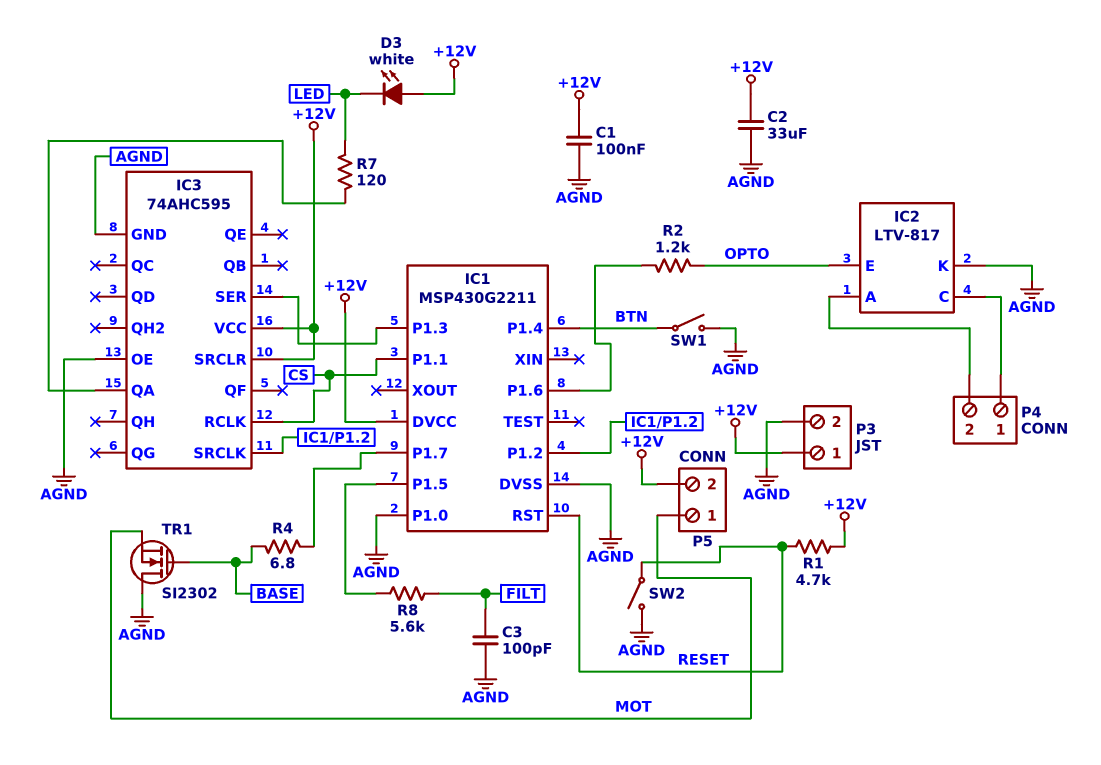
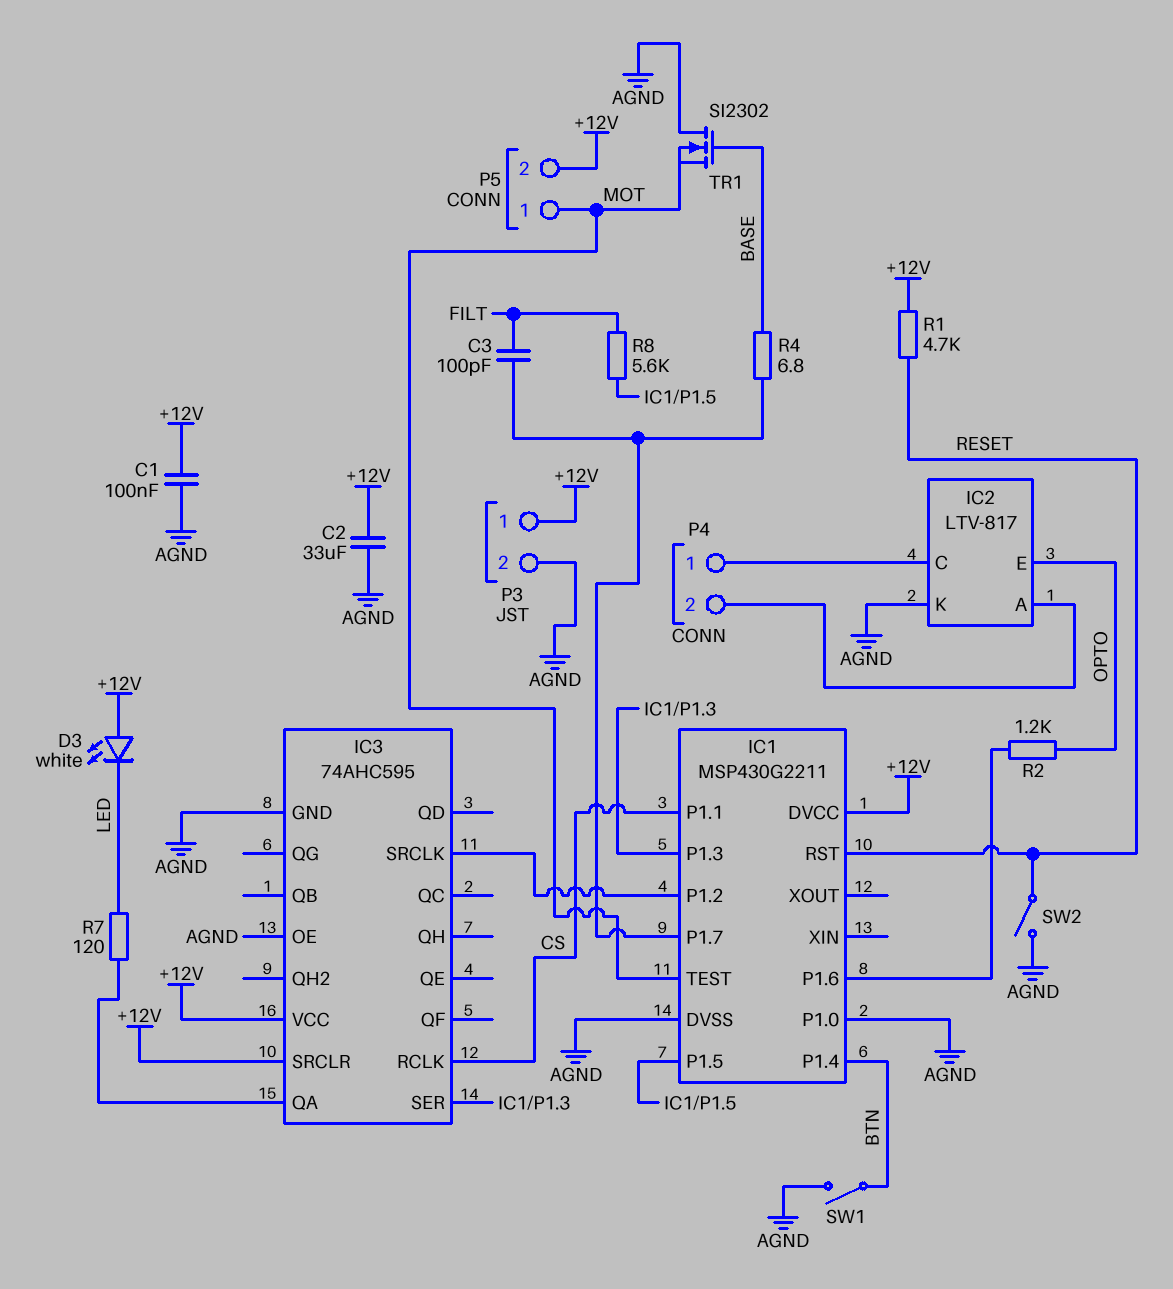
C3: 100pF (AGND, FILT) -> 100pF (FILT, IC1/P1.7)
IC1 pin TEST: none -> MOT

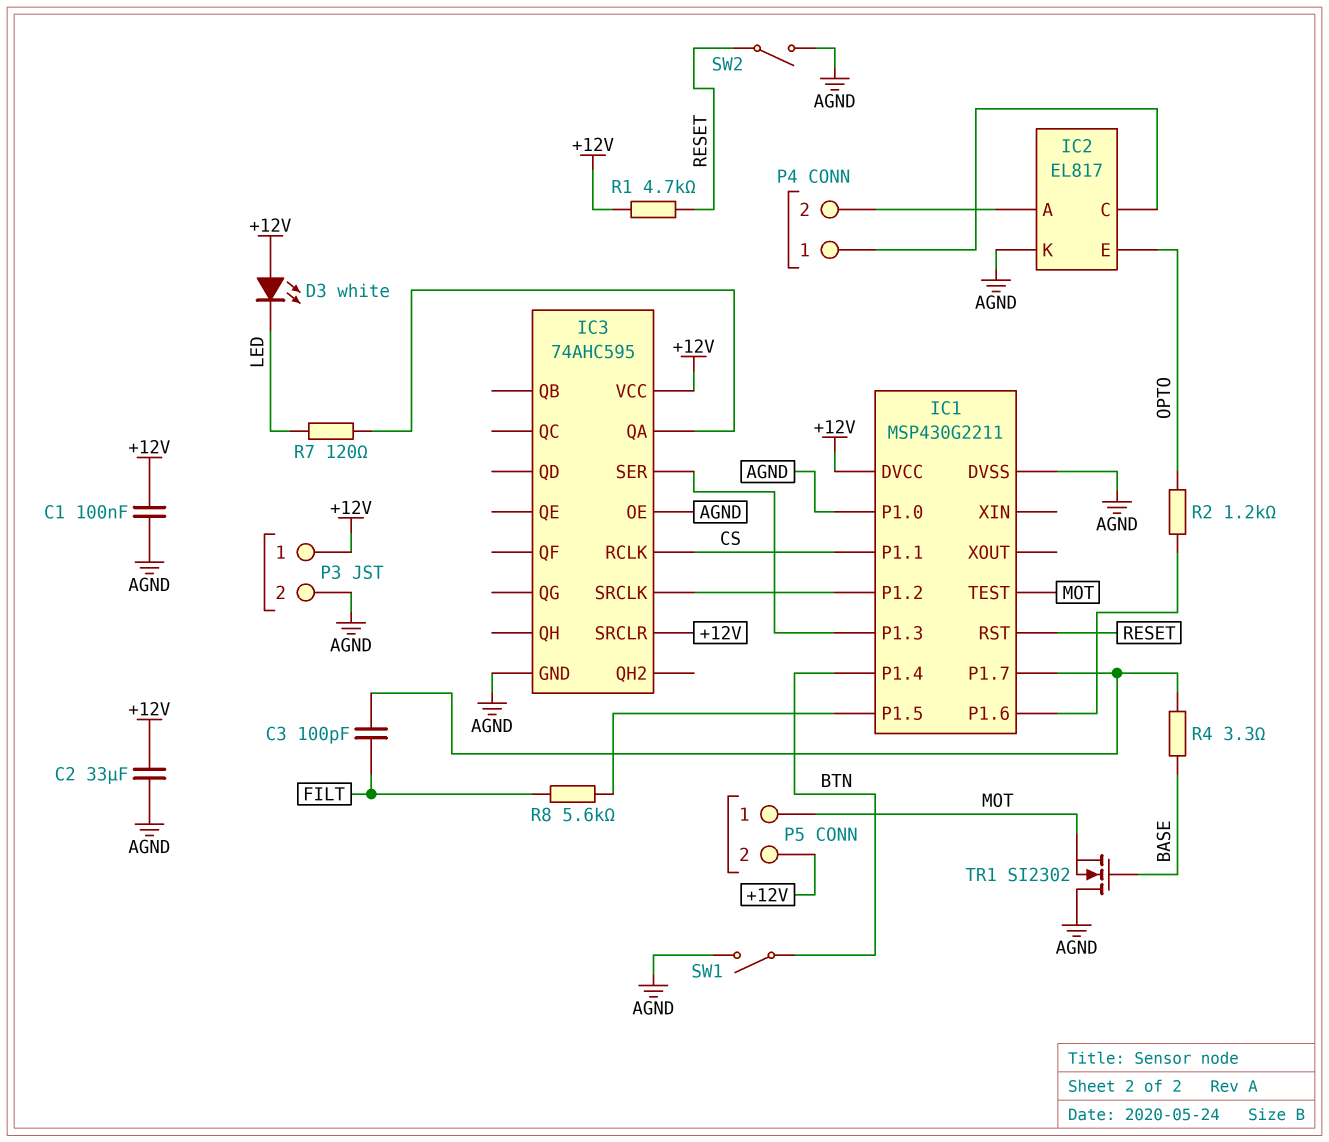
IC2: LTV-817 -> EL817
R4: 6.8 (BASE, IC1/P1.7) -> 3.3 (BASE, IC1/P1.7)

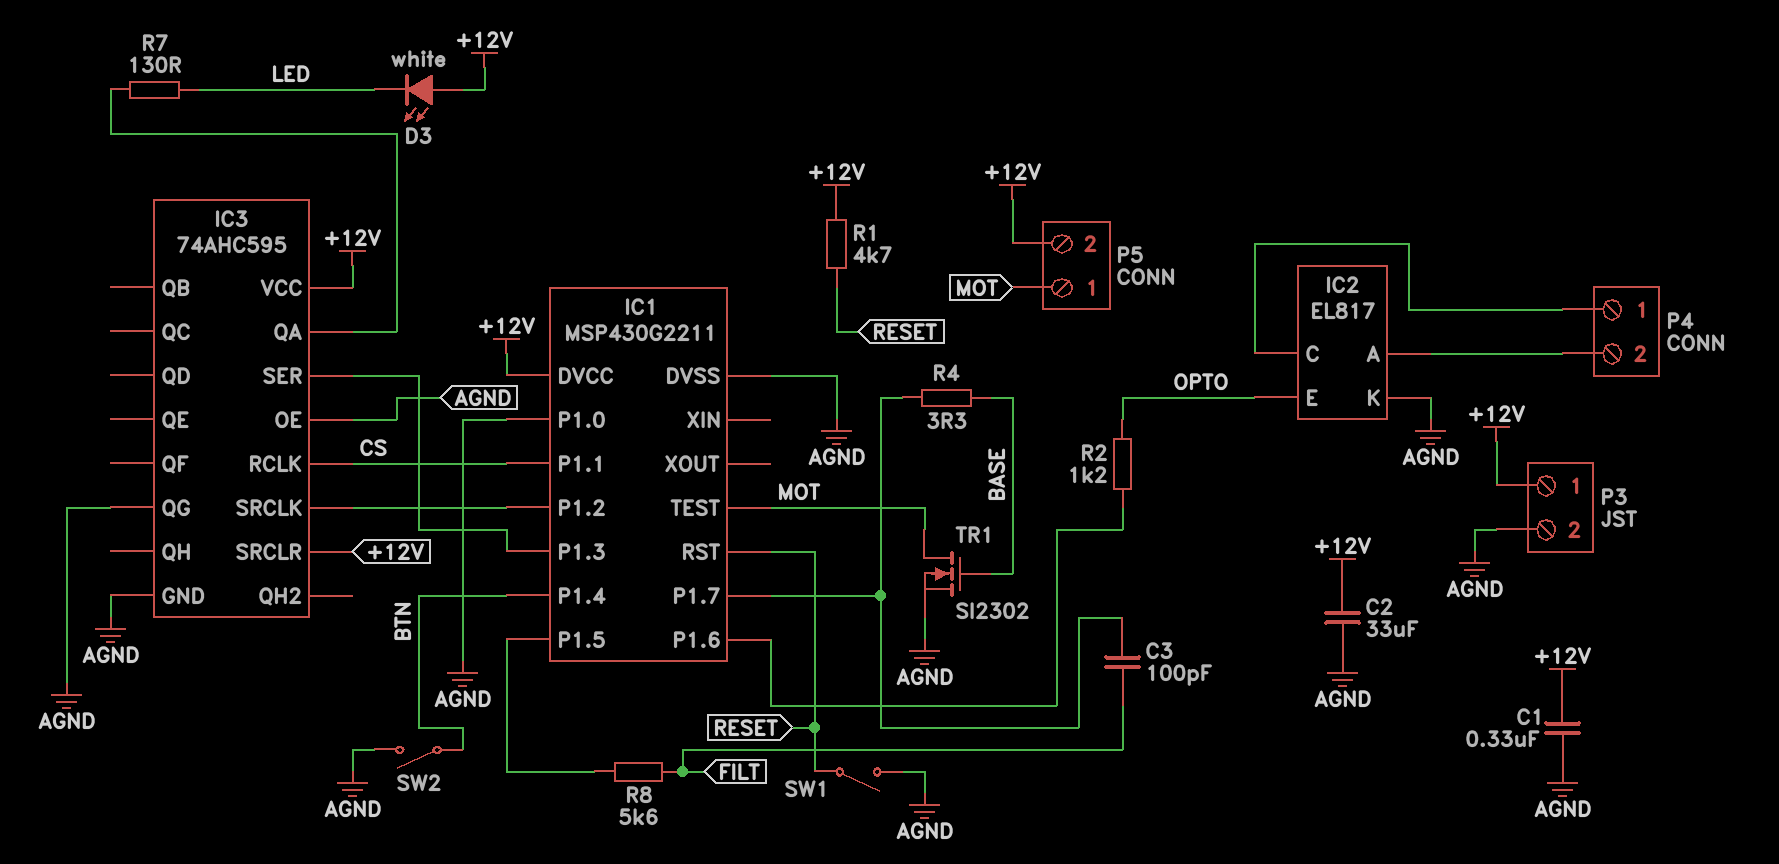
C1: 100nF (+12V, AGND) -> 330nF (+12V, AGND)
IC3 pin QG: none -> AGND
R7: 120 (IC3/QA, LED) -> 130 (IC3/QA, LED)
SW1: switch (AGND, BTN) -> switch (AGND, RESET)
SW2: switch (AGND, RESET) -> switch (AGND, BTN)
TR1: NMOS SI2302 (G BASE, D AGND, S MOT) -> NMOS SI2302 (G BASE, D MOT, S AGND)

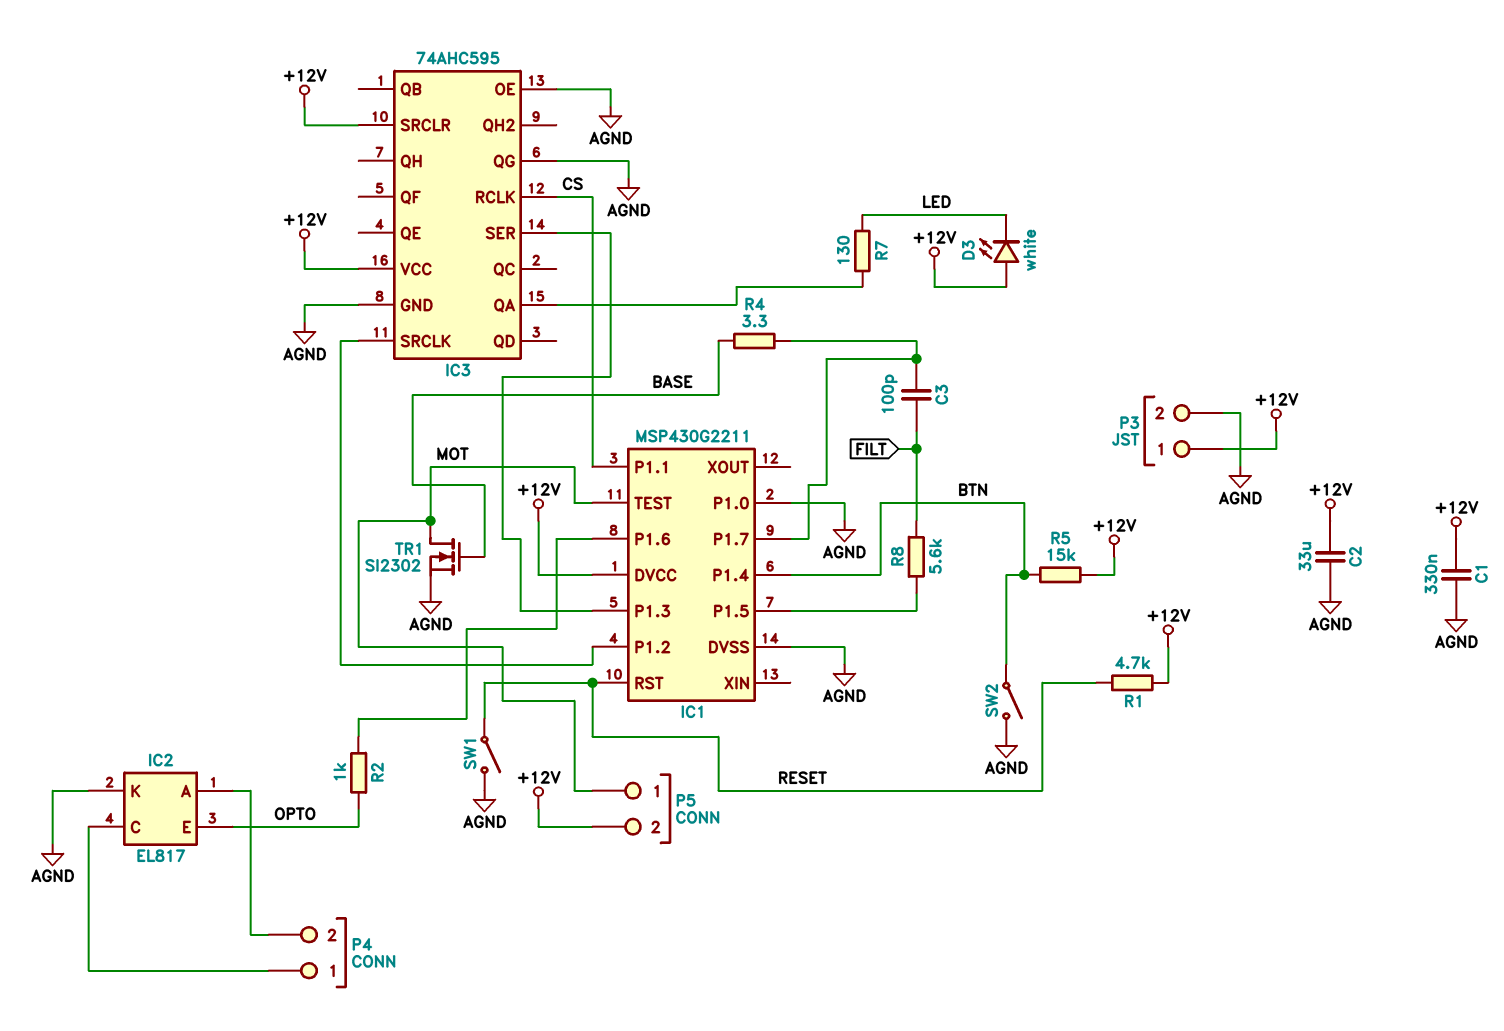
R2: 1.2k (IC1/P1.6, OPTO) -> 1k (IC1/P1.6, OPTO)
R5: none -> 15k (+12V, BTN)

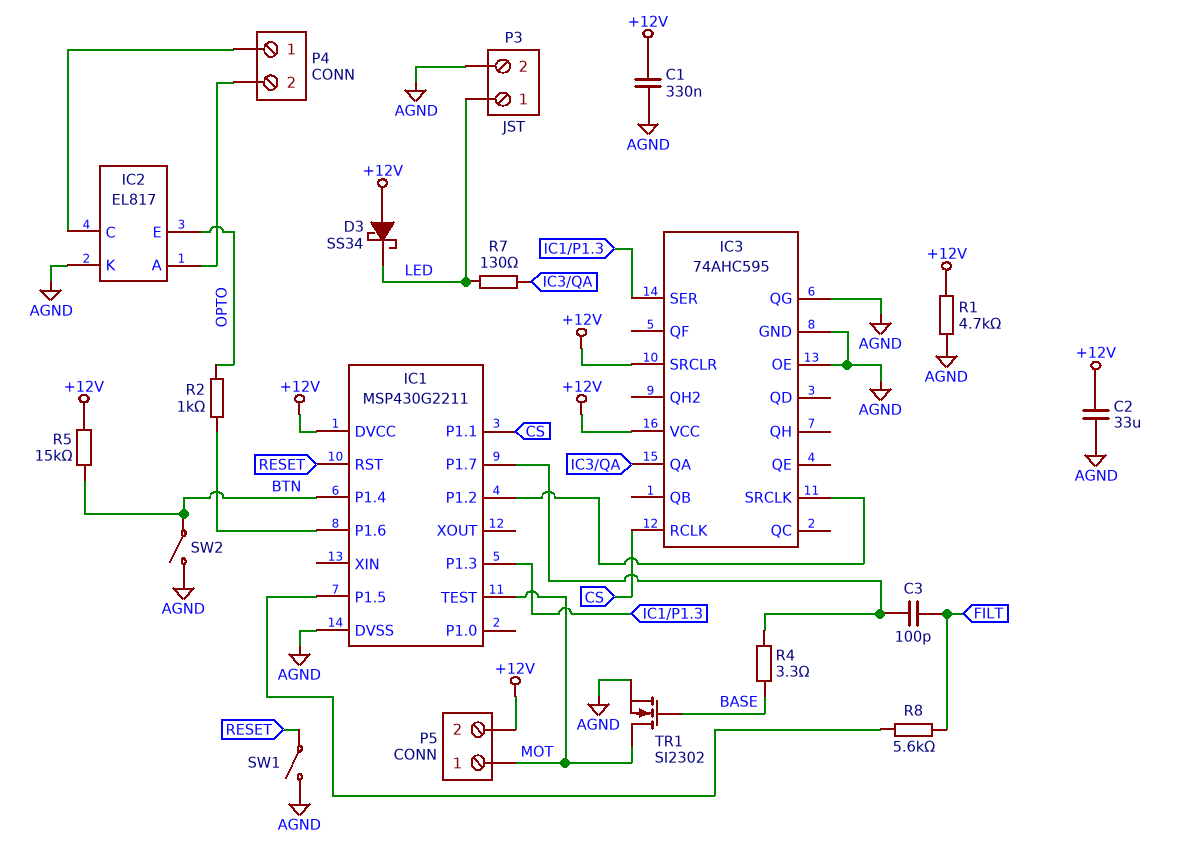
D3: LED white (A +12V, K LED) -> schottky SS34 (A +12V, K LED)
IC1 pin P1.0: AGND -> none
P3 pin 1: +12V -> LED
R1: 4.7k (+12V, RESET) -> 4.7k (+12V, AGND)

